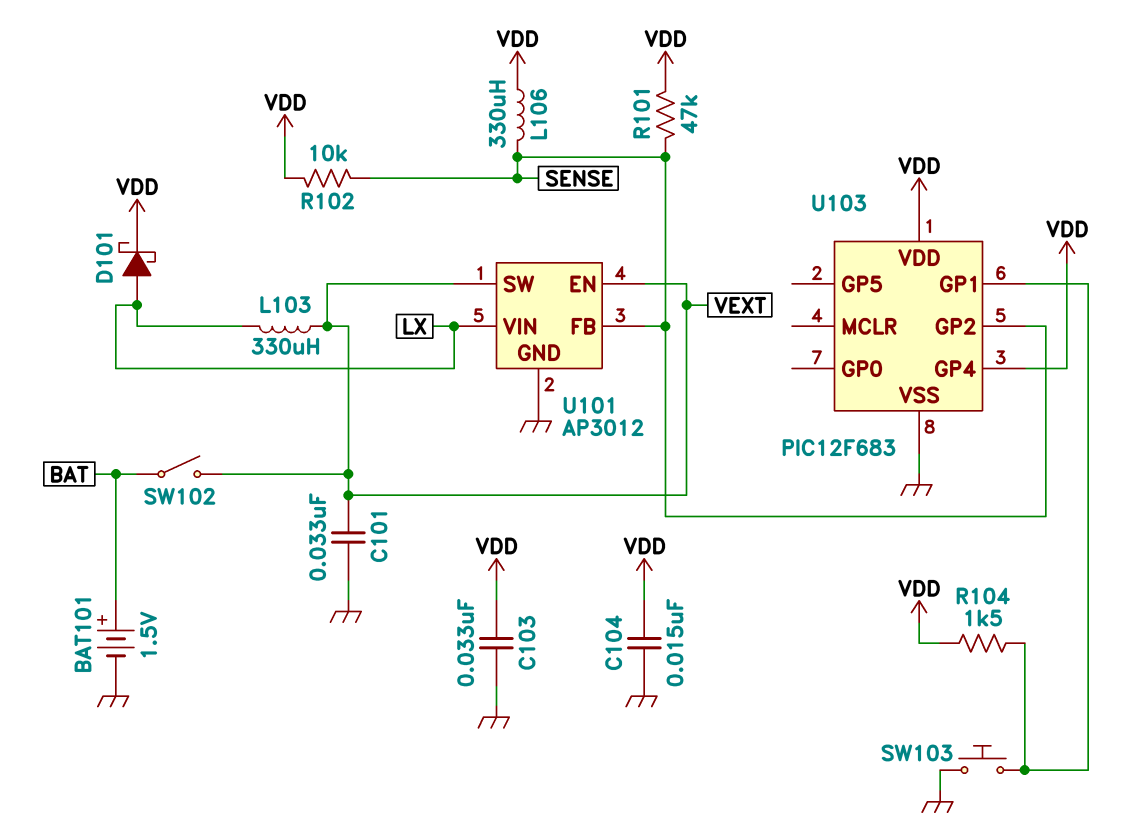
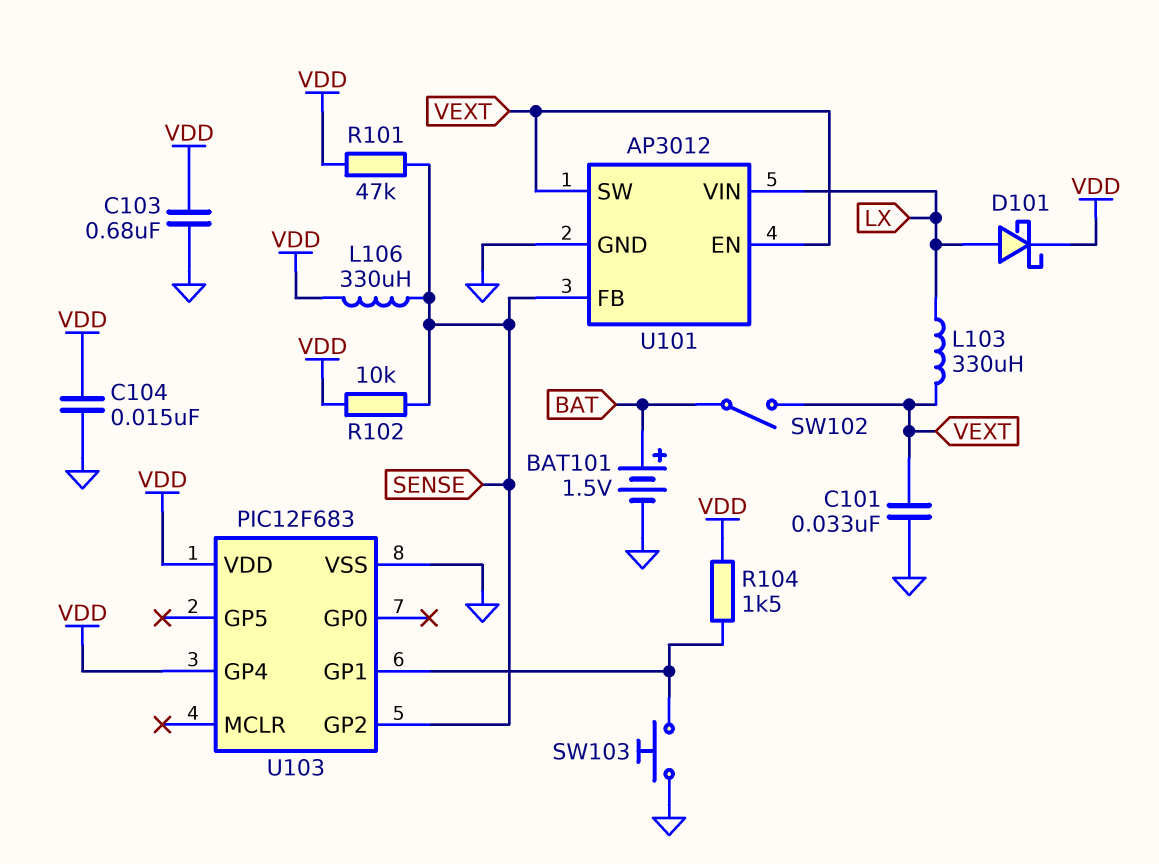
C103: 33nF (GND, VDD) -> 680nF (GND, VDD)

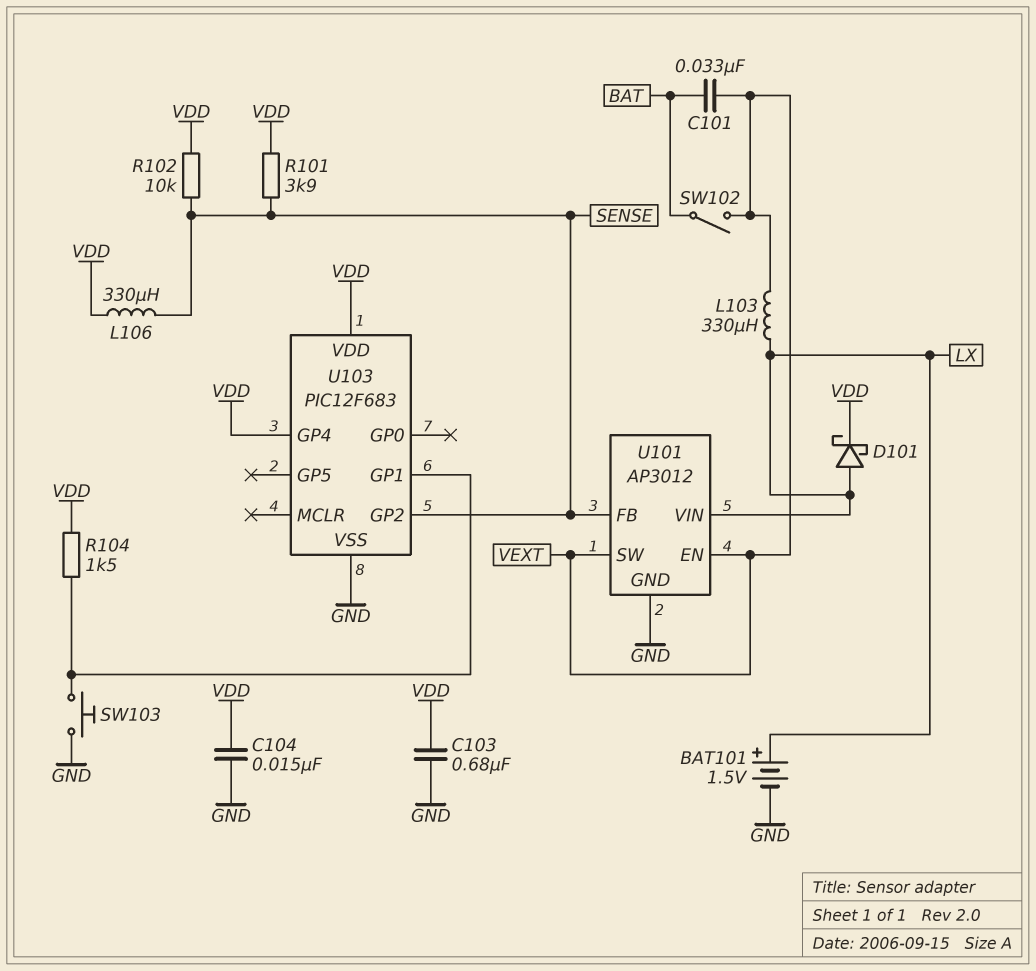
BAT101: 1.5V (plus BAT, minus GND) -> 1.5V (plus LX, minus GND)
C101: 33nF (GND, VEXT) -> 33nF (BAT, VEXT)
R101: 47k (SENSE, VDD) -> 3.9k (SENSE, VDD)

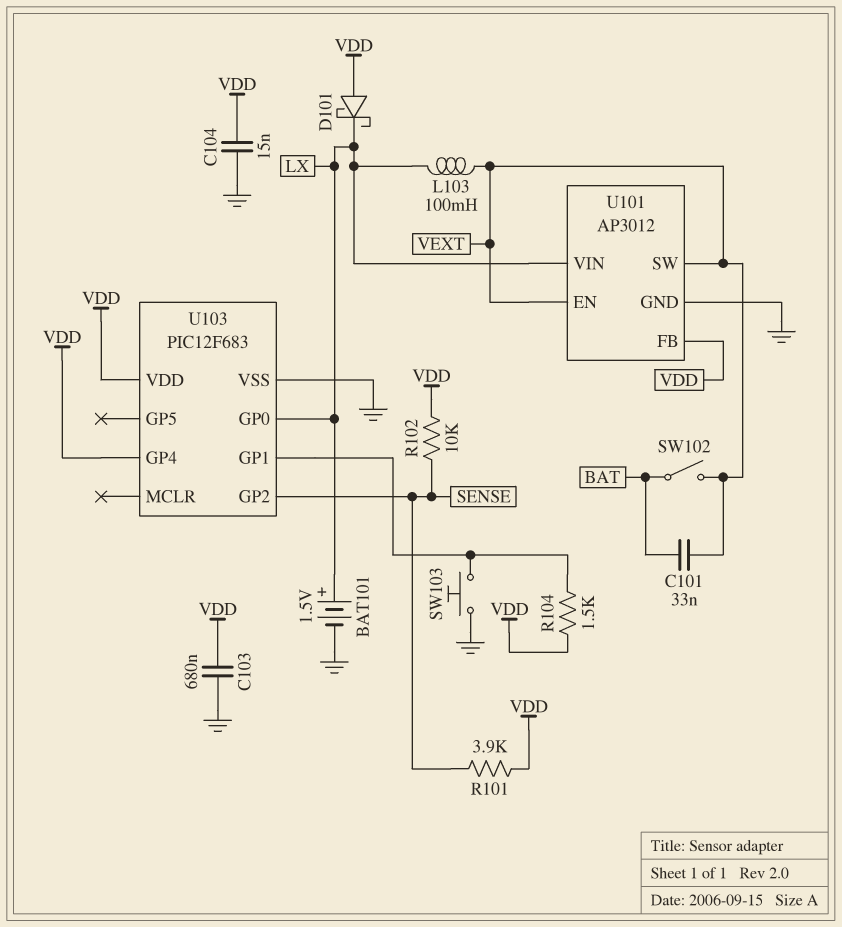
D101: schottky (A LX, K VDD) -> schottky (A VDD, K LX)
L103: 330uH (LX, VEXT) -> 100mH (LX, VEXT)
L106: 330uH (SENSE, VDD) -> none
U101 pin FB: SENSE -> VDD
U103 pin GP0: none -> LX

